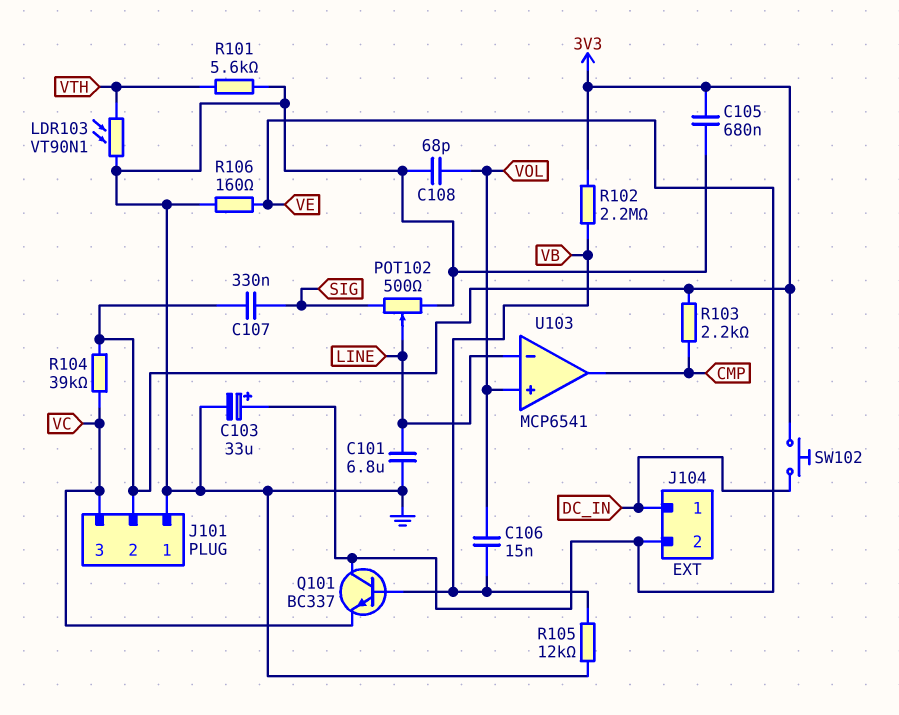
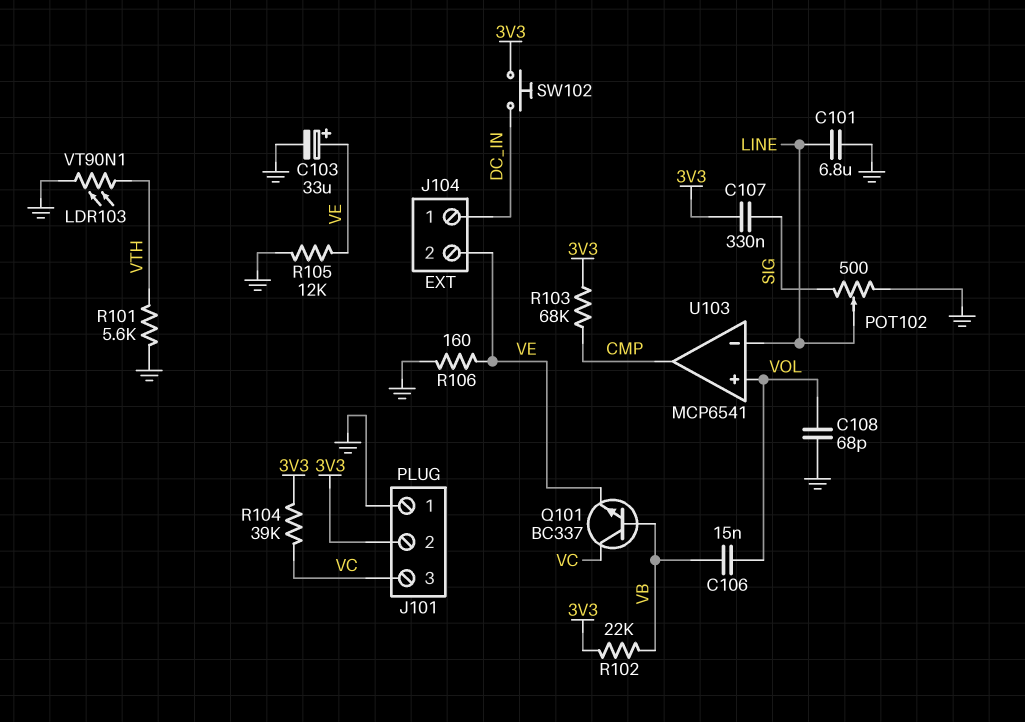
C105: 680nF (3V3, GND) -> none
Q101: NPN BC337 (B VB, C VE, E VC) -> NPN BC337 (B VB, C VC, E VE)
R102: 2.2M (3V3, VB) -> 22k (3V3, VB)
R103: 2.2k (3V3, CMP) -> 68k (3V3, CMP)
R105: 12k (GND, VB) -> 12k (GND, VE)

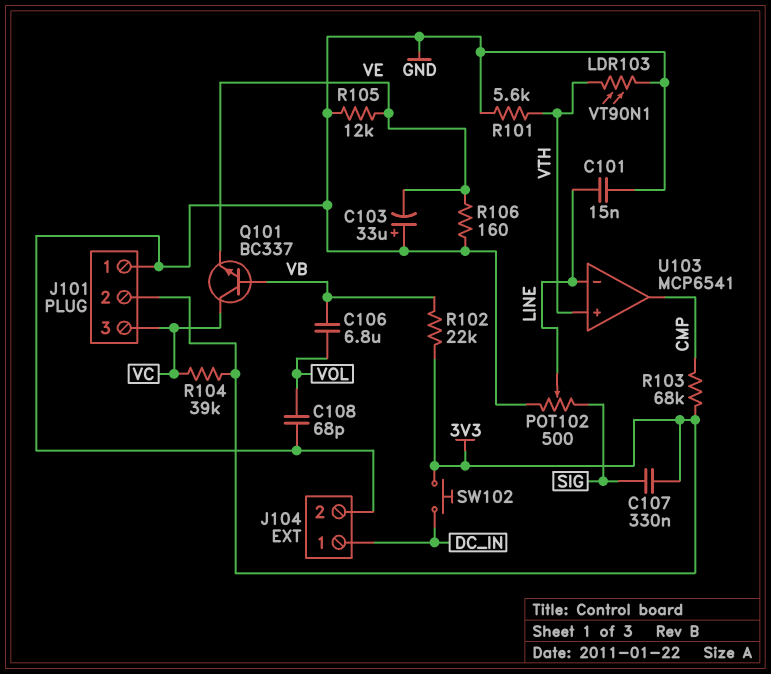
C101: 6.8uF (GND, LINE) -> 15nF (GND, LINE)
C103: 33uF (plus VE, minus GND) -> 33uF (plus GND, minus VE)
C106: 15nF (VB, VOL) -> 6.8uF (VB, VOL)
J104 pin 2: VE -> GND
U103 pin in+: VOL -> VTH

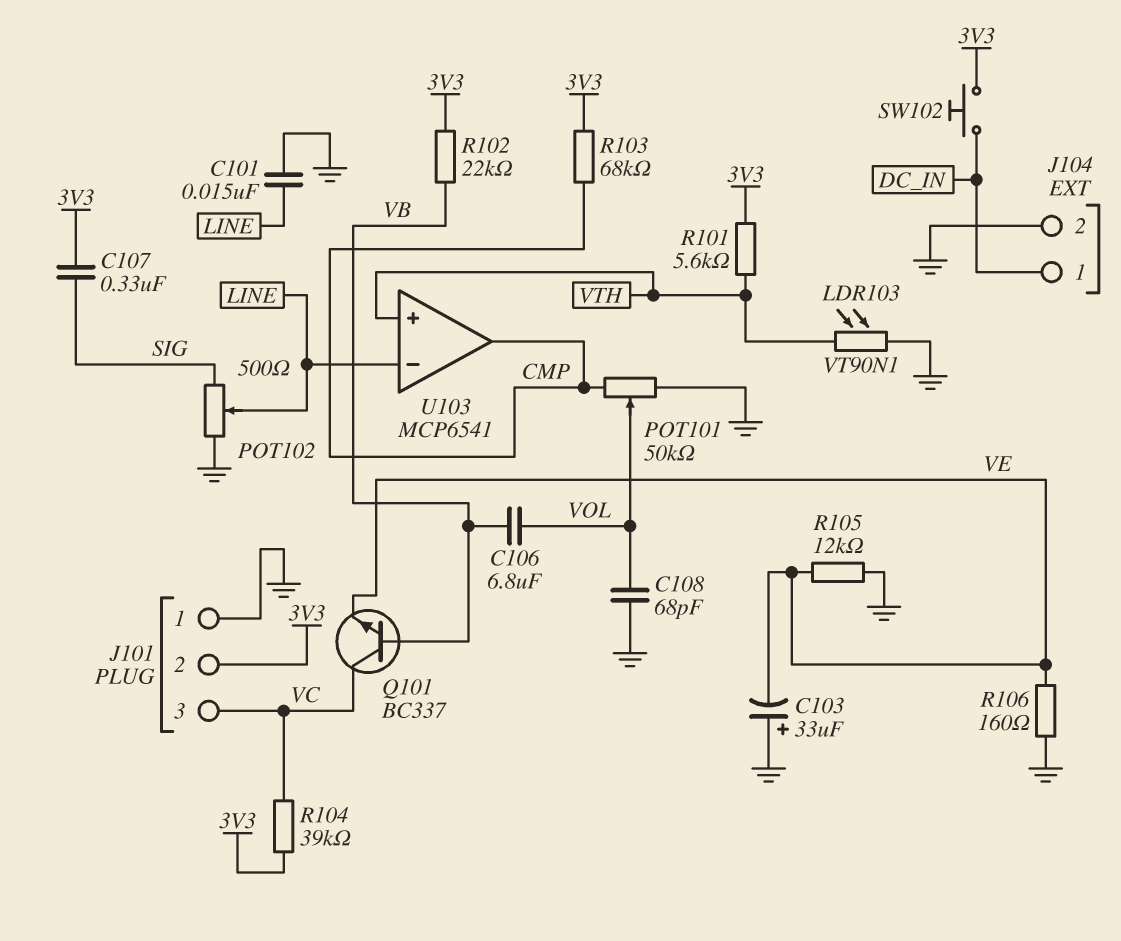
POT101: none -> 50k (CMP, GND, wiper VOL)
R101: 5.6k (GND, VTH) -> 5.6k (3V3, VTH)

